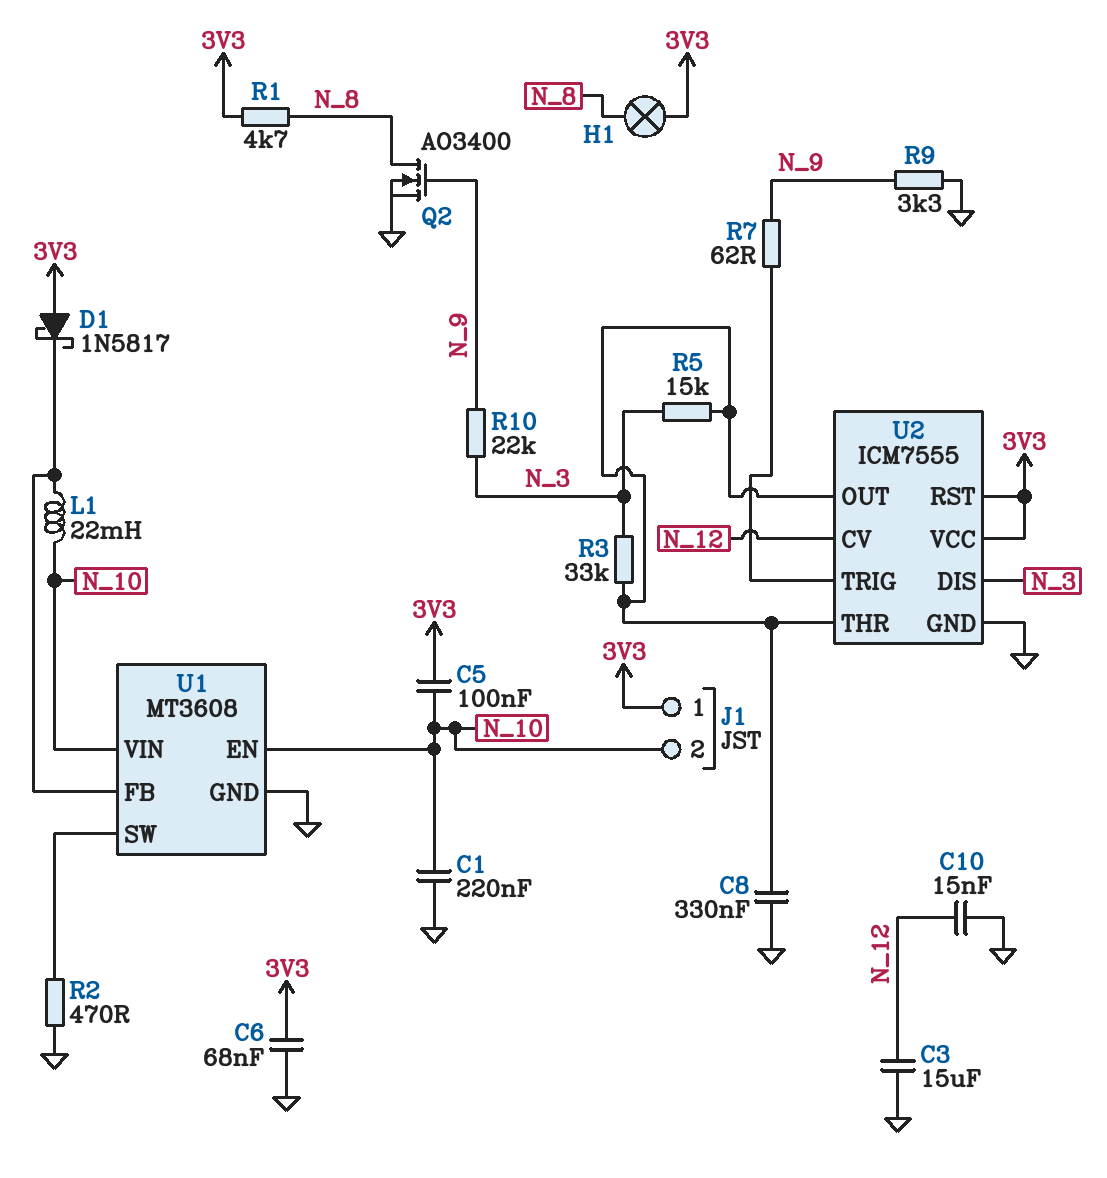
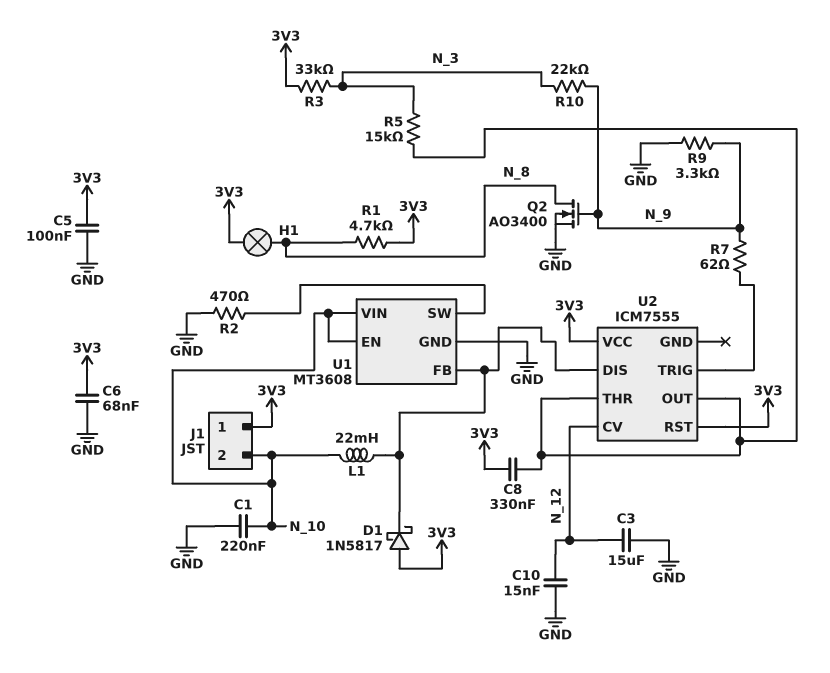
C5: 100nF (3V3, N_10) -> 100nF (3V3, GND)
C8: 330nF (GND, U2/OUT) -> 330nF (3V3, U2/OUT)
R3: 33k (N_3, U2/OUT) -> 33k (3V3, N_3)
U2 pin DIS: N_3 -> U1/FB
U2 pin GND: GND -> none

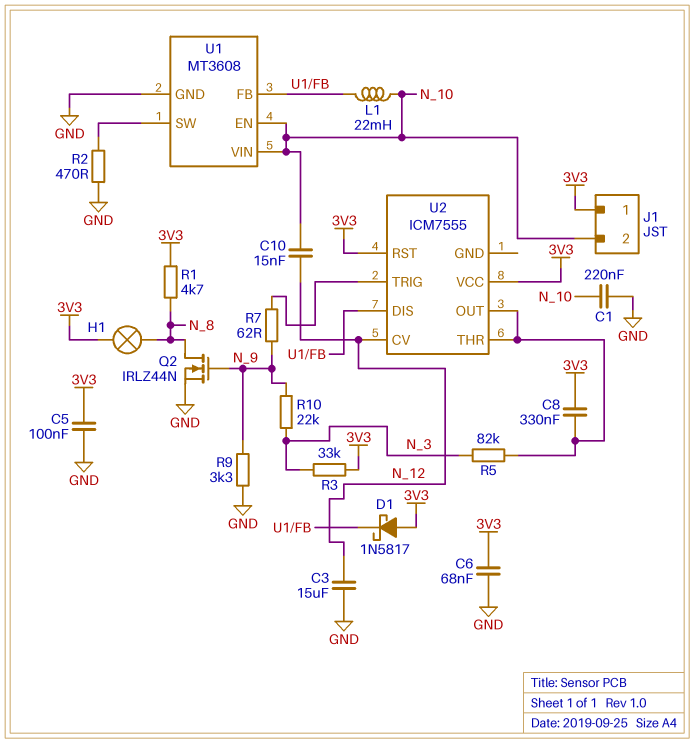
C10: 15nF (GND, N_12) -> 15nF (N_10, N_12)
Q2: NMOS AO3400 (G N_9, D N_8, S GND) -> NMOS IRLZ44N (G N_9, D N_8, S GND)
R5: 15k (N_3, U2/OUT) -> 82k (N_3, U2/OUT)

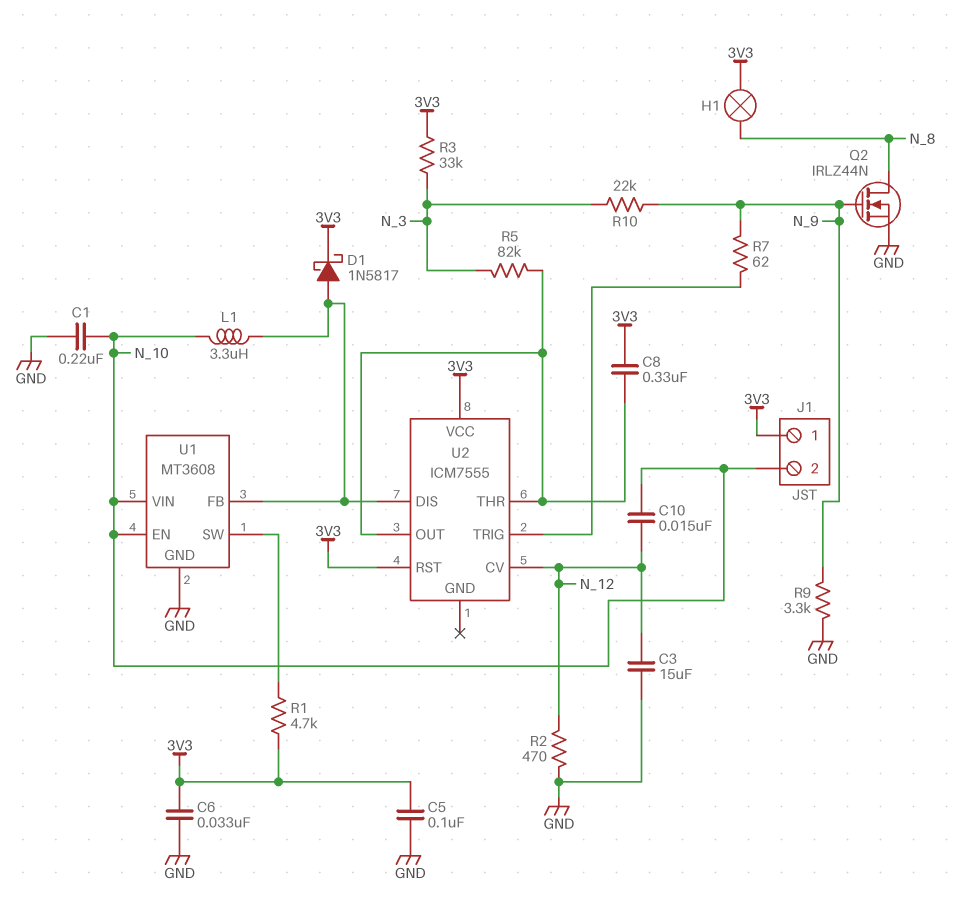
C6: 68nF (3V3, GND) -> 33nF (3V3, GND)
D1: schottky 1N5817 (A 3V3, K U1/FB) -> schottky 1N5817 (A U1/FB, K 3V3)
L1: 22mH (N_10, U1/FB) -> 3.3uH (N_10, U1/FB)
R1: 4.7k (3V3, N_8) -> 4.7k (3V3, U1/SW)
R2: 470 (GND, U1/SW) -> 470 (GND, N_12)

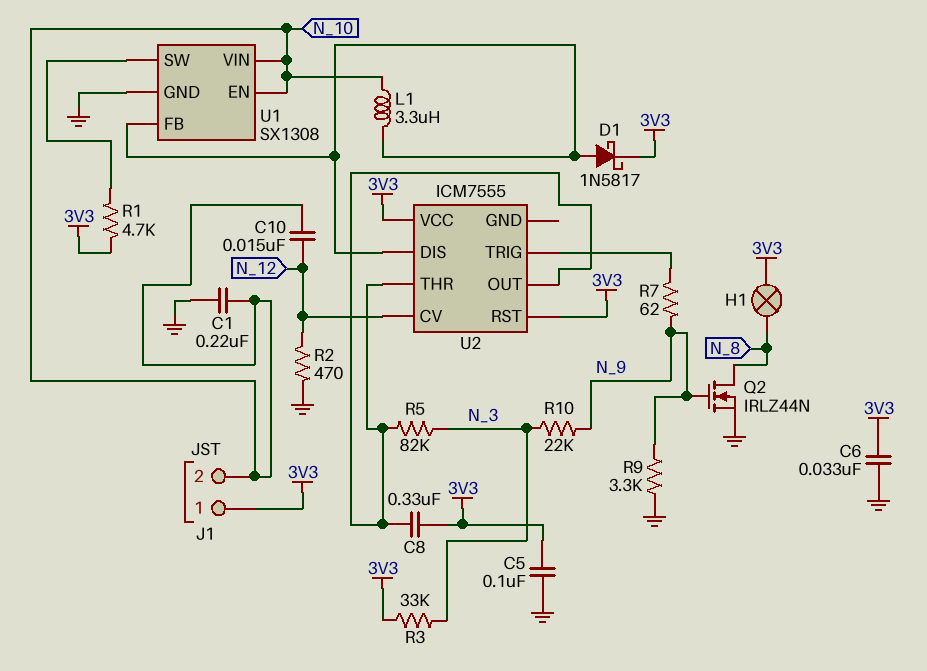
C3: 15uF (GND, N_12) -> none
U1: MT3608 -> SX1308

